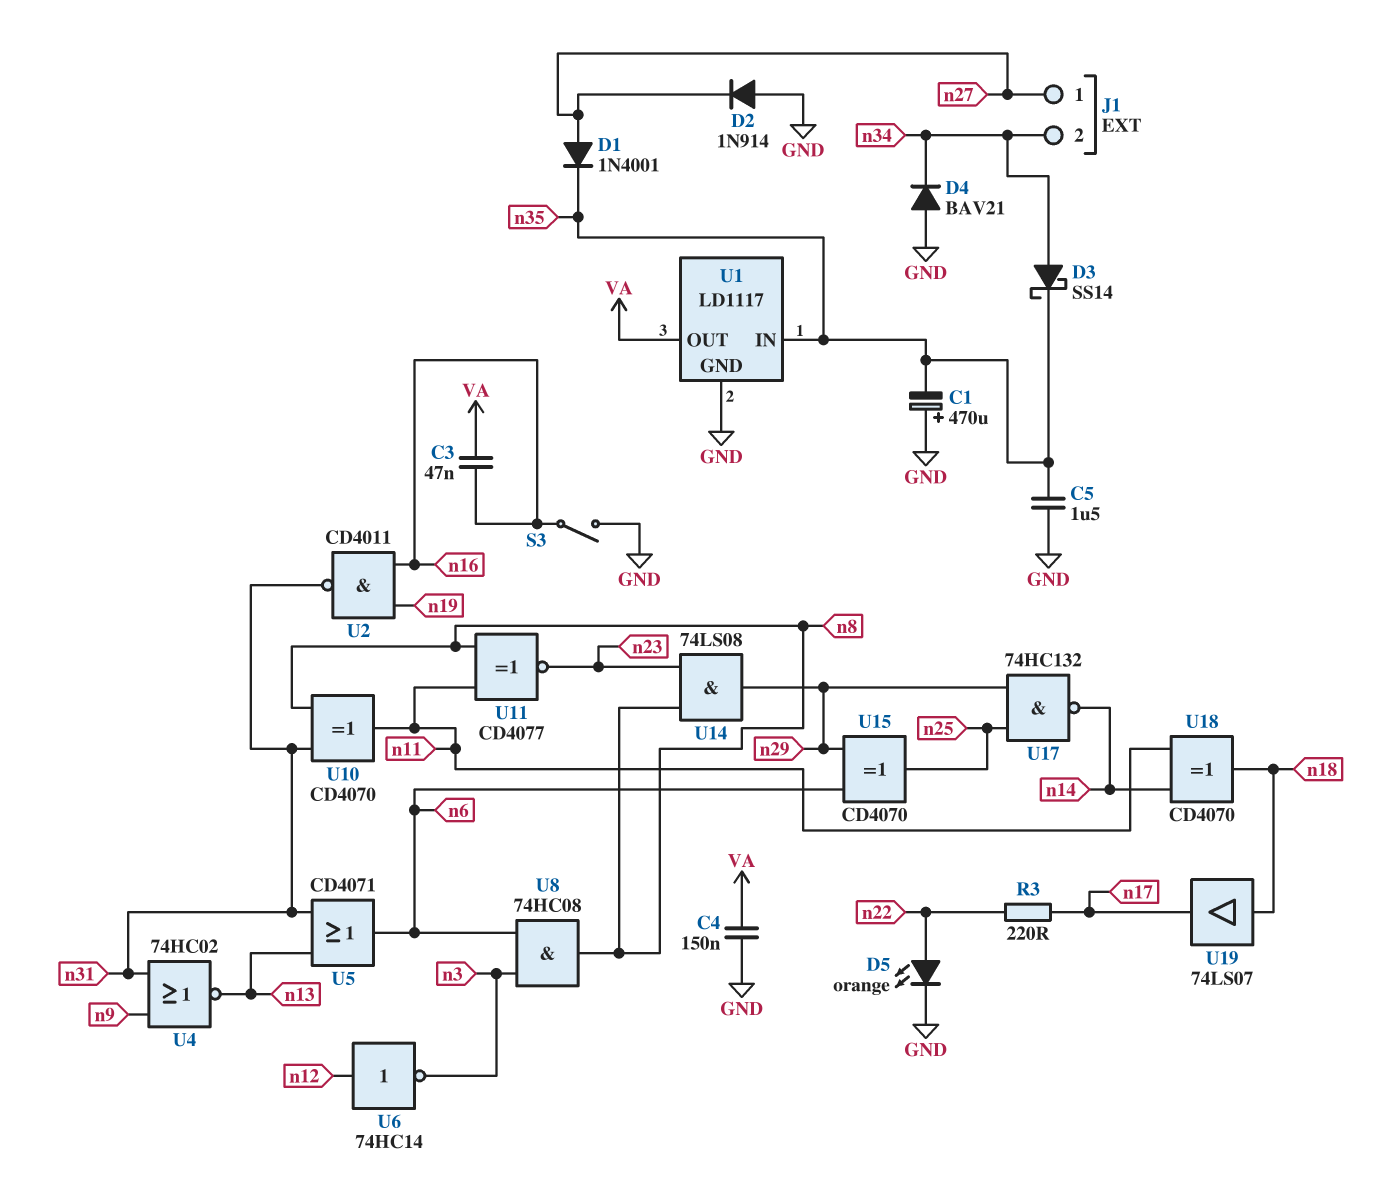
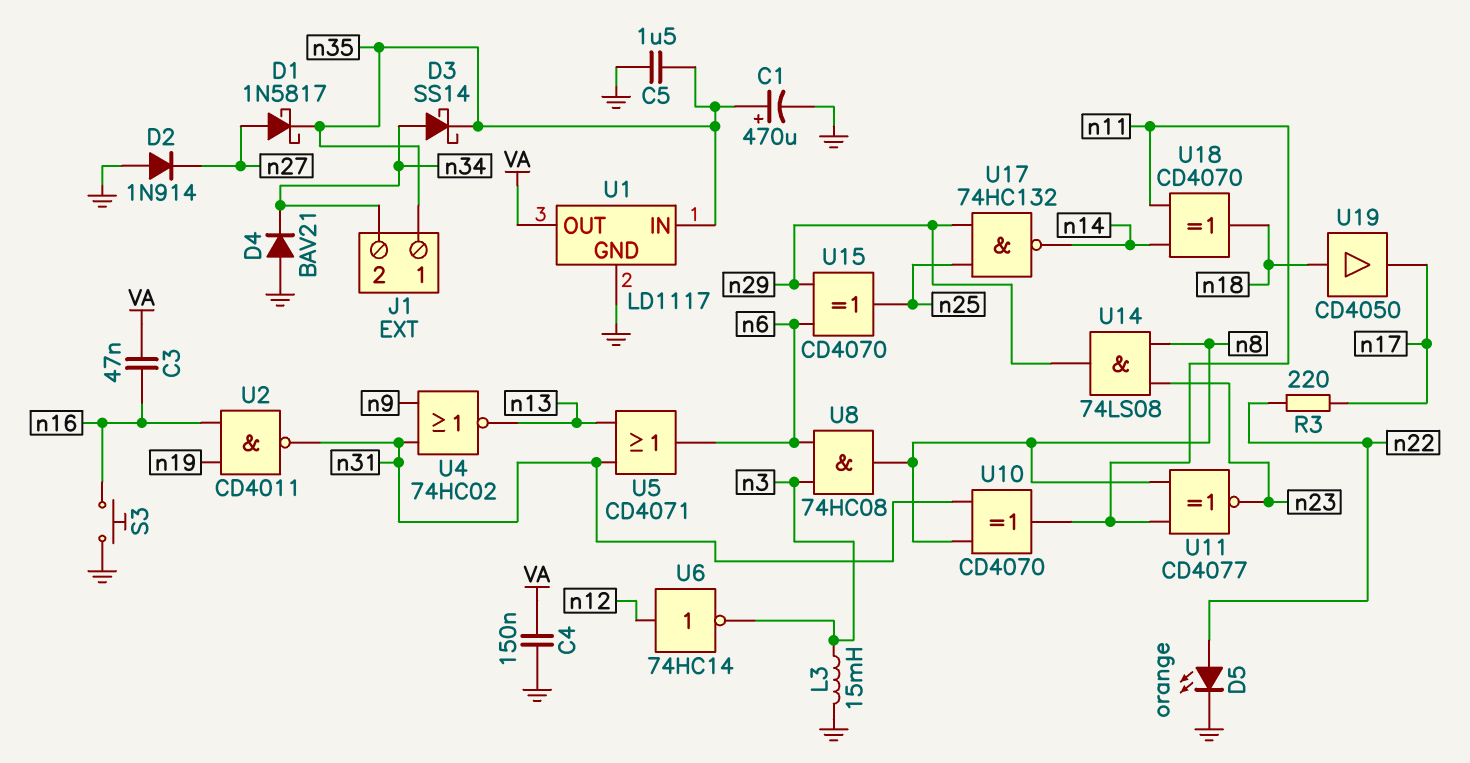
C1: 470uF (plus GND, minus n35) -> 470uF (plus n35, minus GND)
D1: diode 1N4001 (A n27, K n35) -> schottky 1N5817 (A n27, K n35)
J1 pin 1: n27 -> n35
L3: none -> 15mH (GND, n3)
S3: switch (GND, n16) -> button (GND, n16)
U19: buffer 74LS07 (in n18, out n17) -> buffer CD4050 (in n18, out n17)

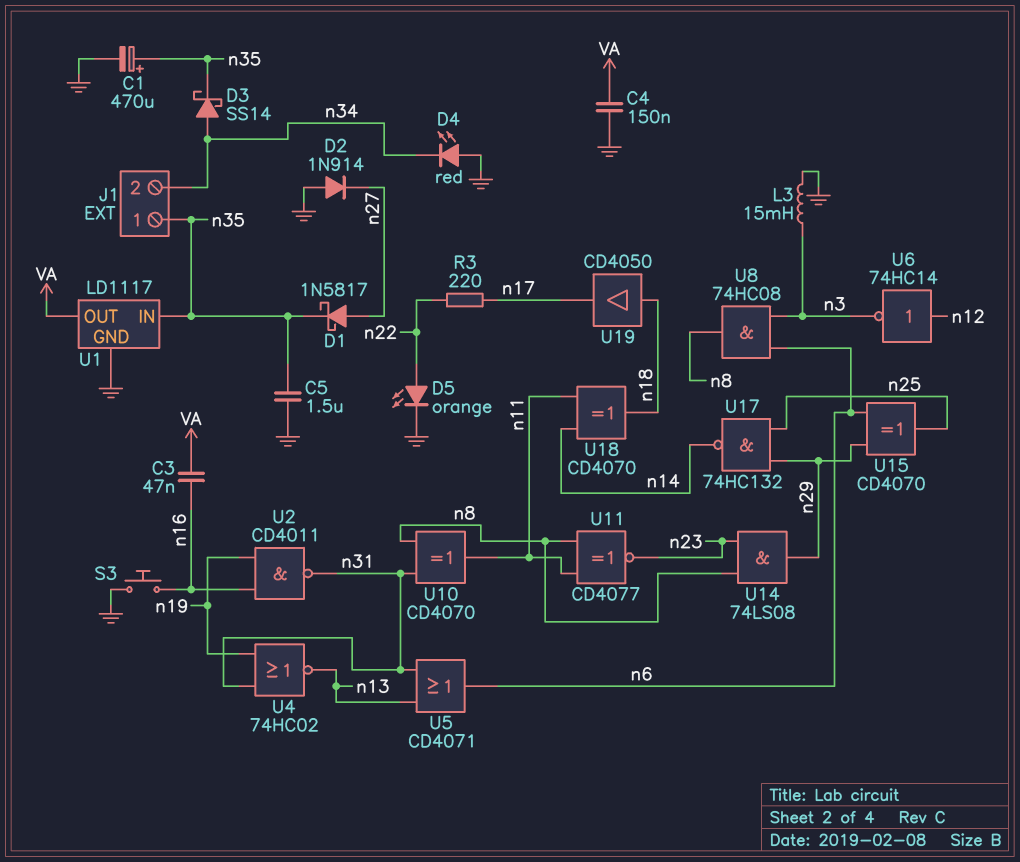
D4: diode BAV21 (A GND, K n34) -> LED red (A GND, K n34)
U4: NOR 74HC02 (in n9, in n31, out n13) -> NOR 74HC02 (in n19, in n31, out n13)

